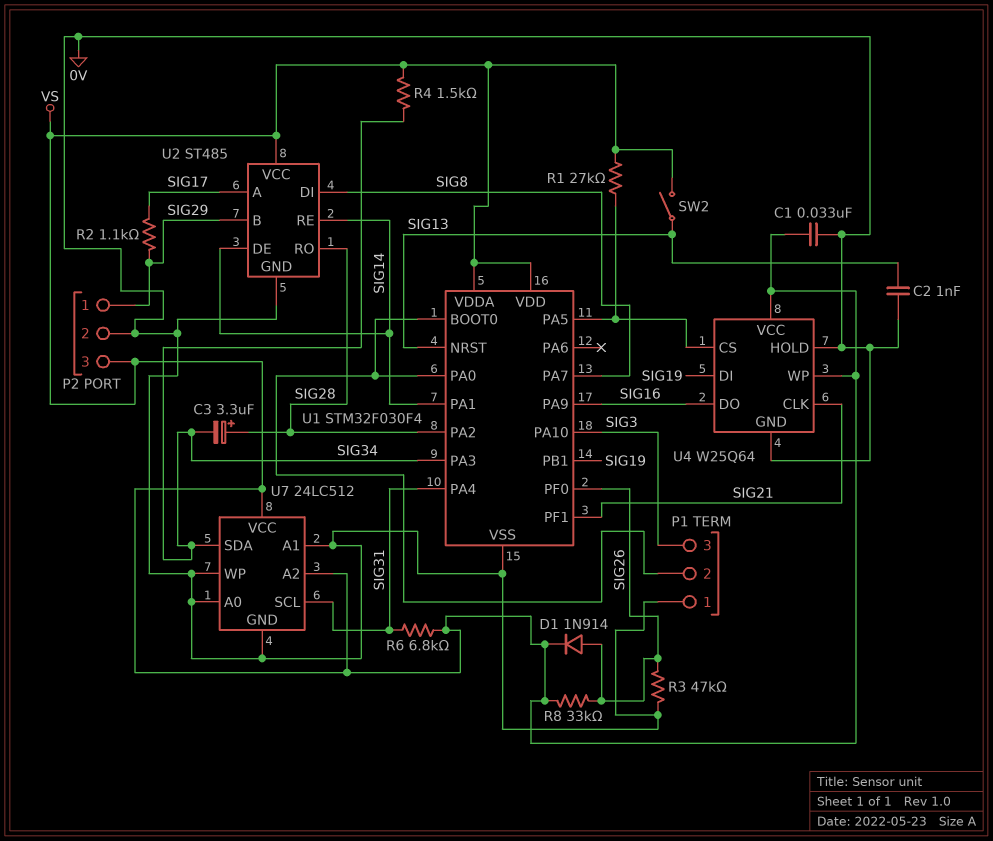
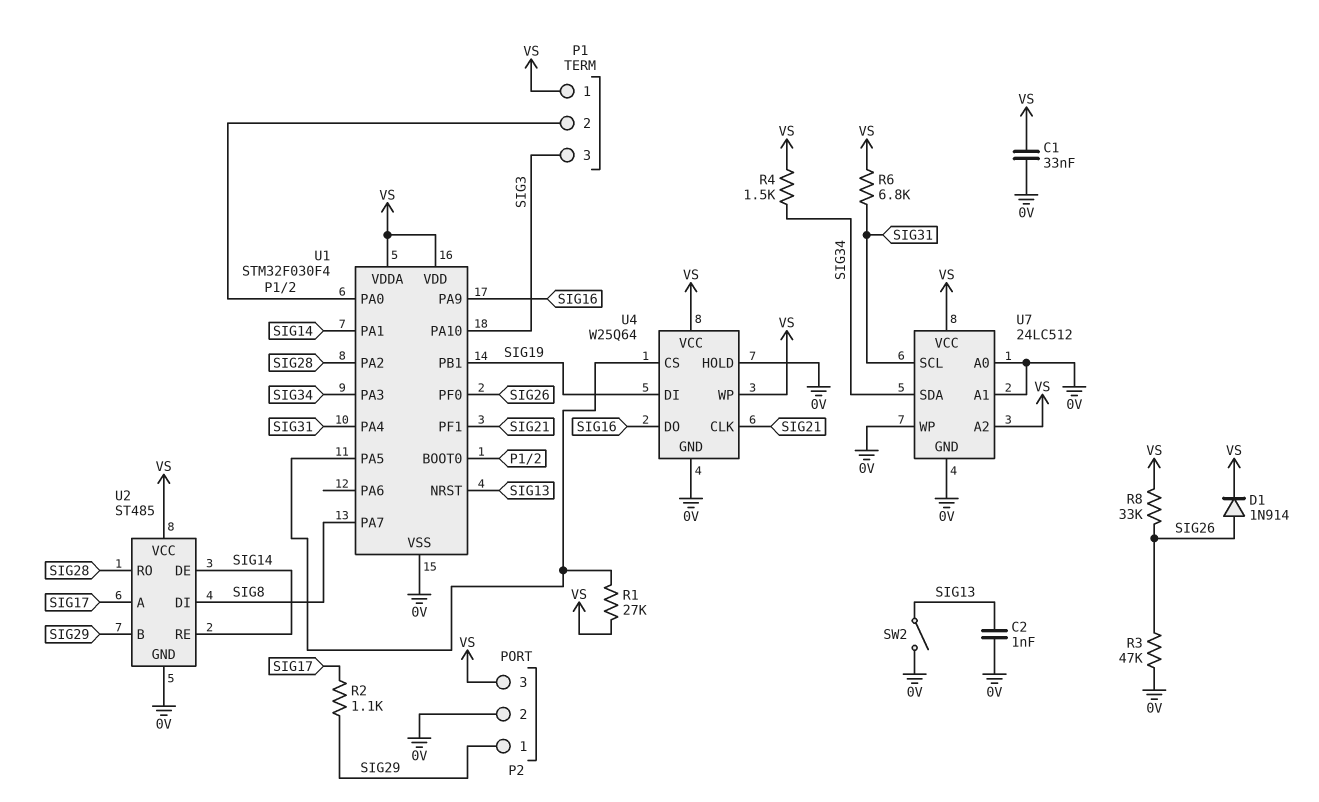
C3: 3.3uF (plus SIG28, minus SIG34) -> none
P1 pin 1: 0V -> VS
SW2: switch (SIG13, VS) -> switch (0V, SIG13)

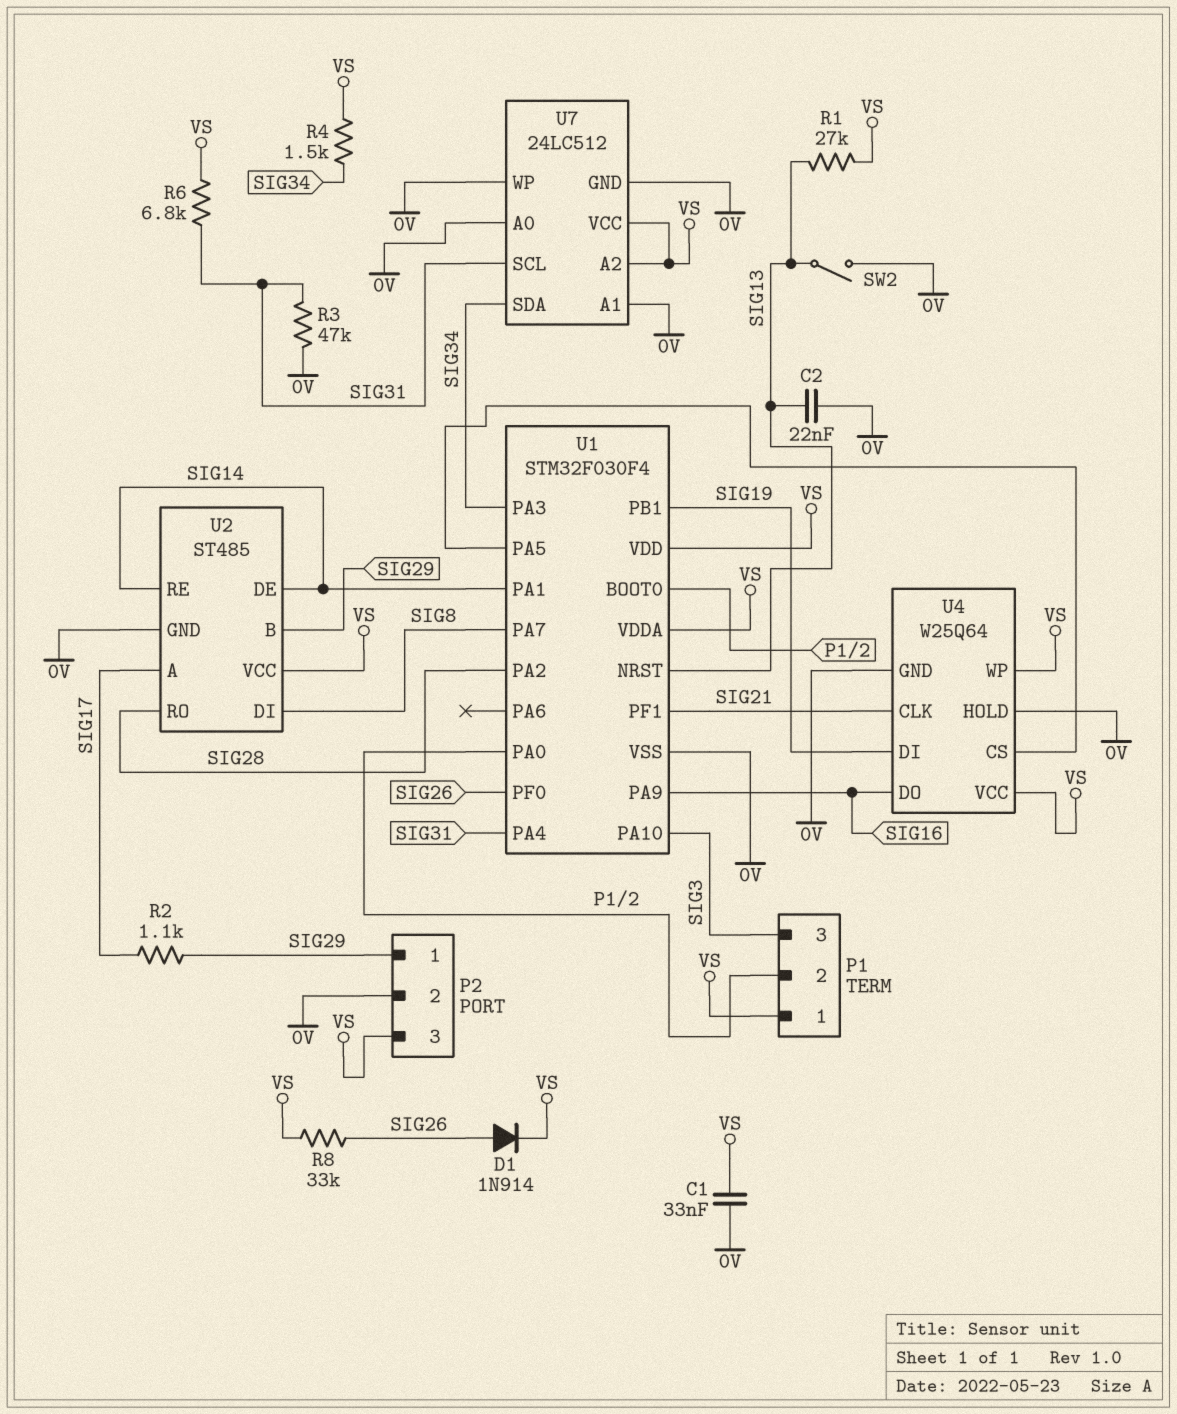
C2: 1nF (0V, SIG13) -> 22nF (0V, SIG13)
R1: 27k (U1/PA5, VS) -> 27k (SIG13, VS)
R3: 47k (0V, SIG26) -> 47k (0V, SIG31)

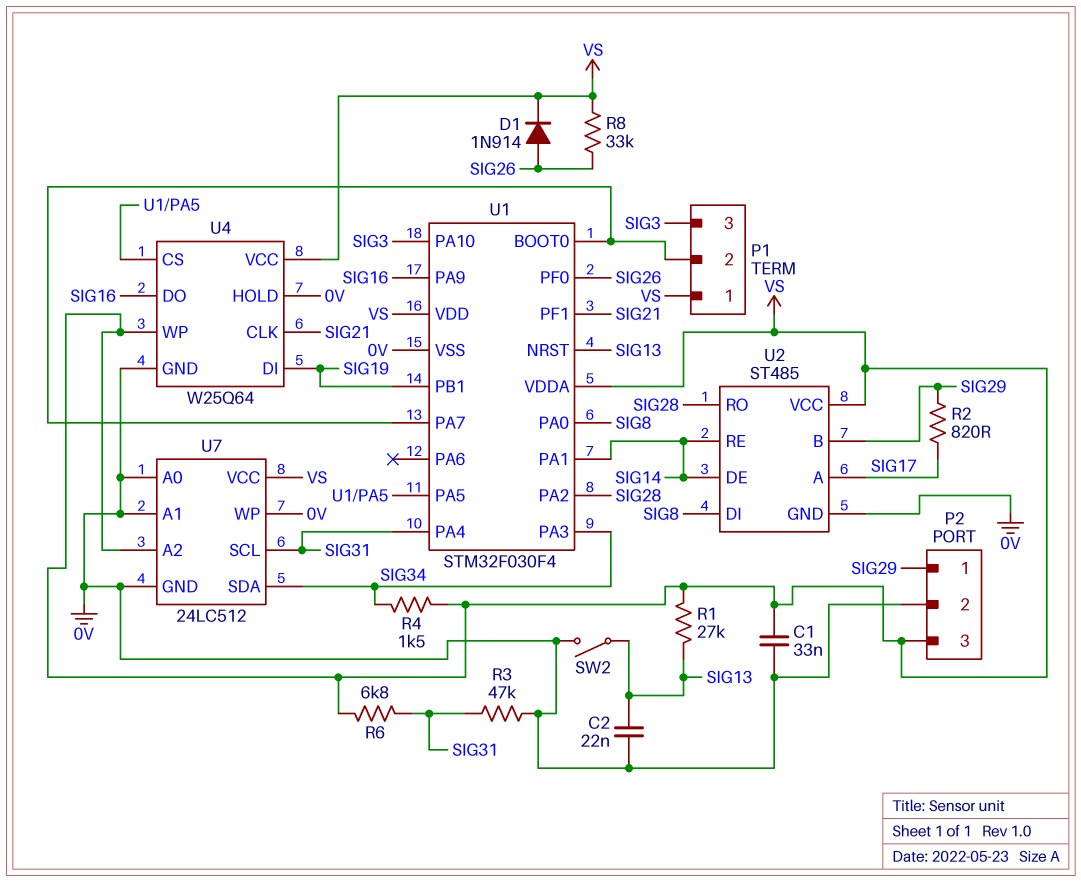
R2: 1.1k (SIG17, SIG29) -> 820 (SIG17, SIG29)
U1 pin PA0: P1/2 -> SIG8
U1 pin PA7: SIG8 -> P1/2

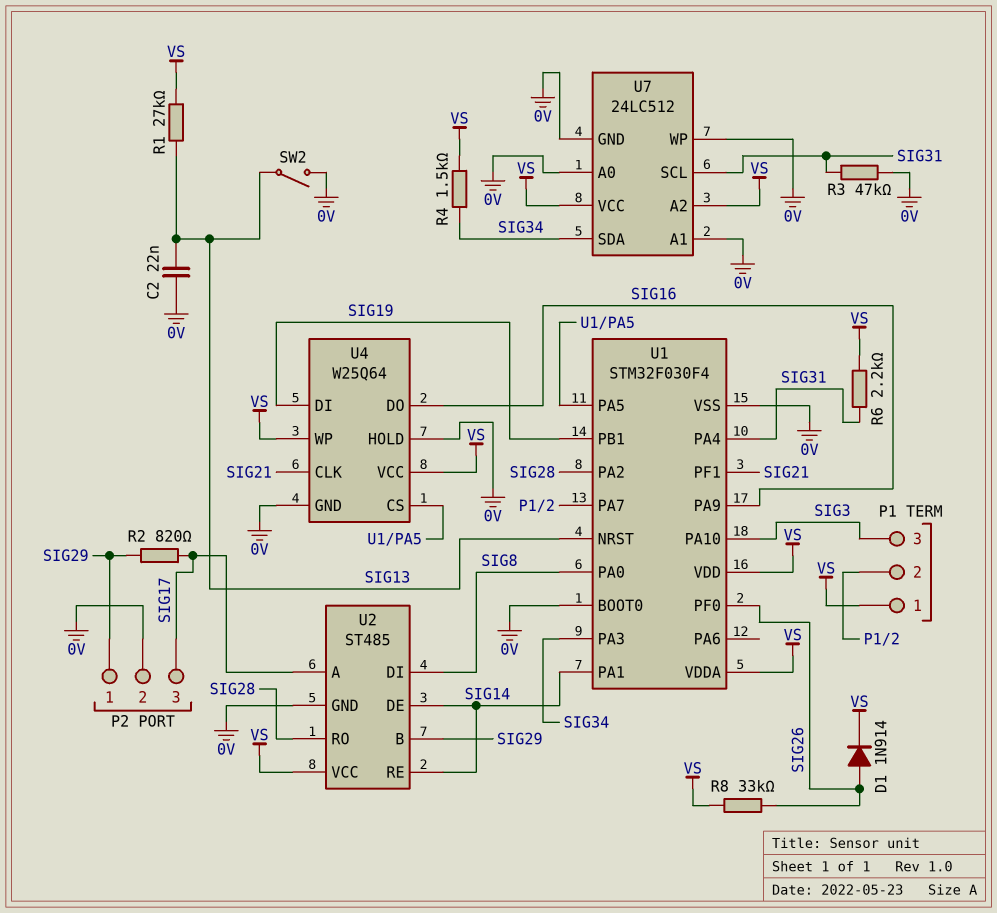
C1: 33nF (0V, VS) -> none
P2 pin 3: VS -> SIG17
R6: 6.8k (SIG31, VS) -> 2.2k (SIG31, VS)
U1 pin BOOT0: P1/2 -> 0V

